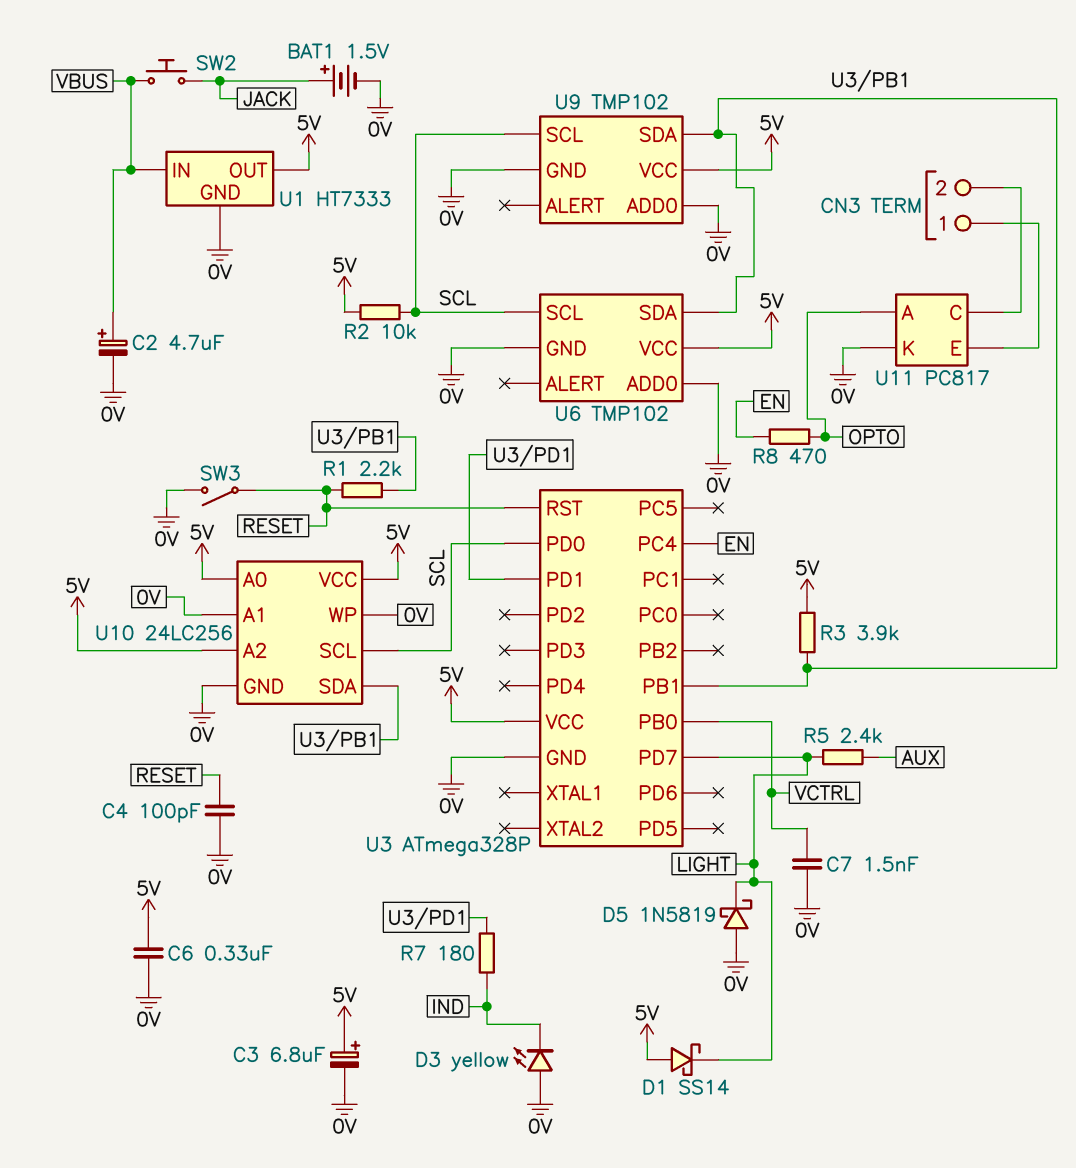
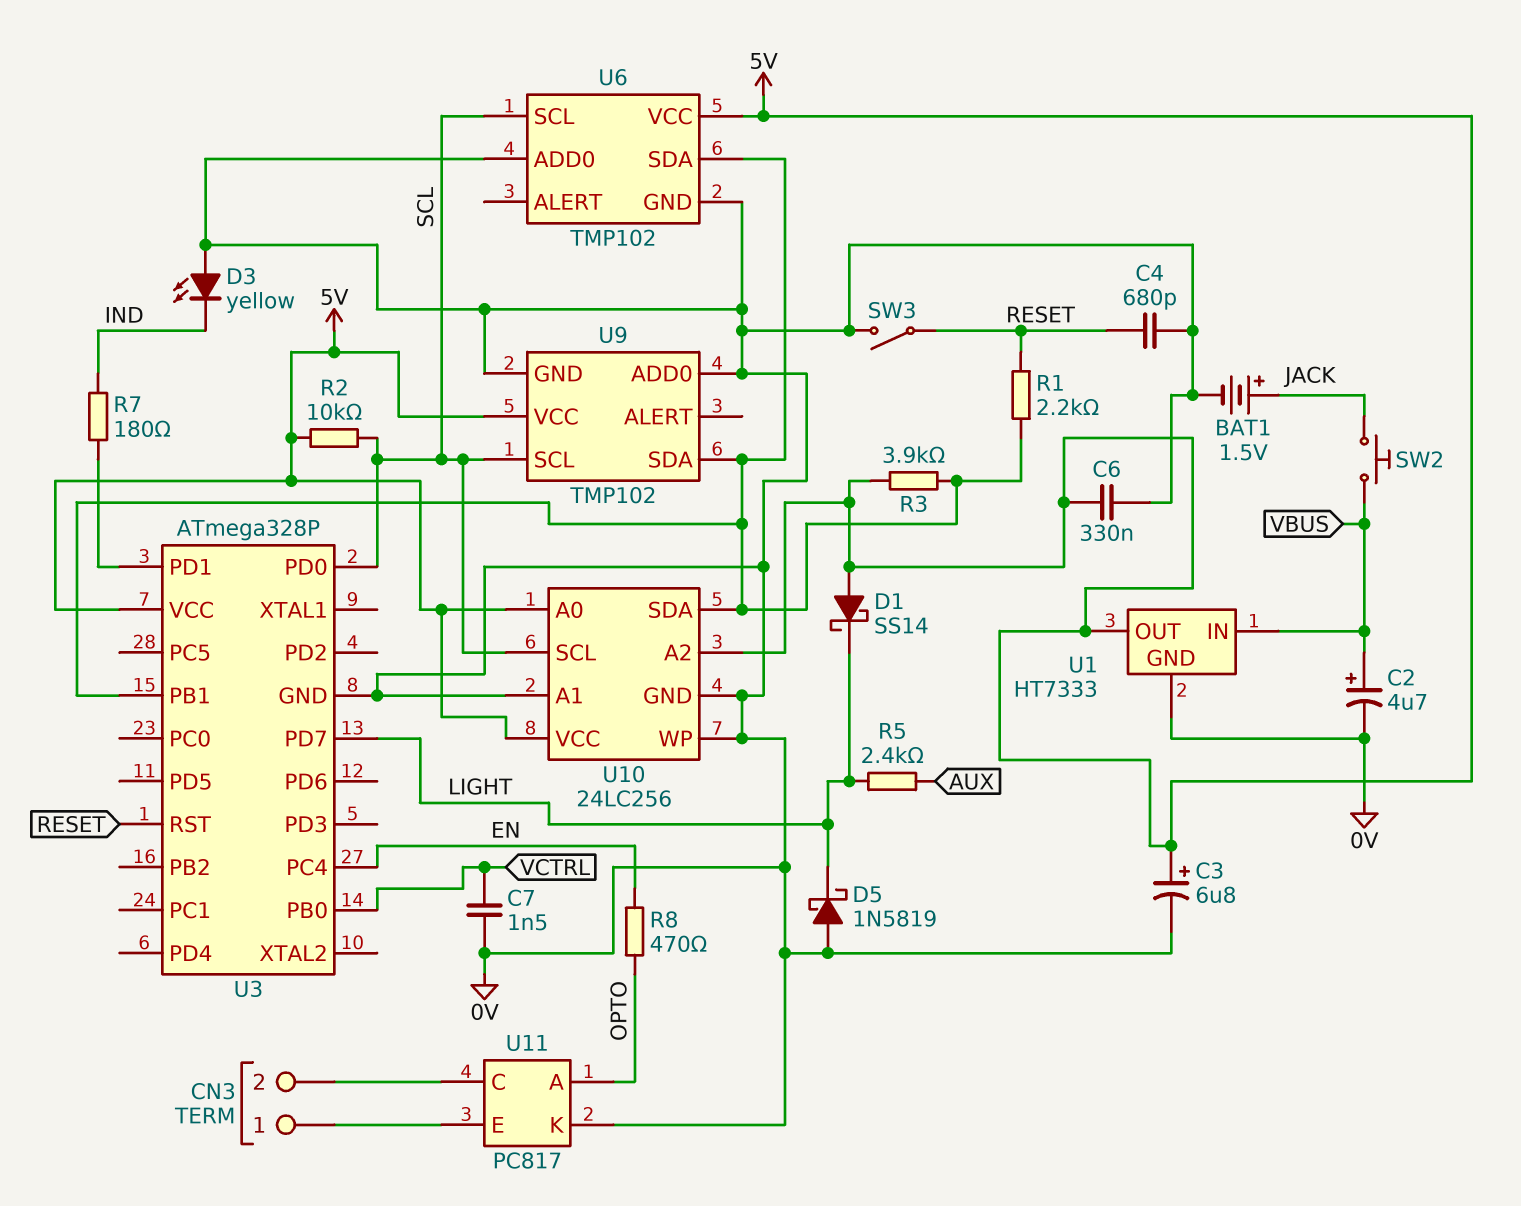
C4: 100pF (0V, RESET) -> 680pF (0V, RESET)

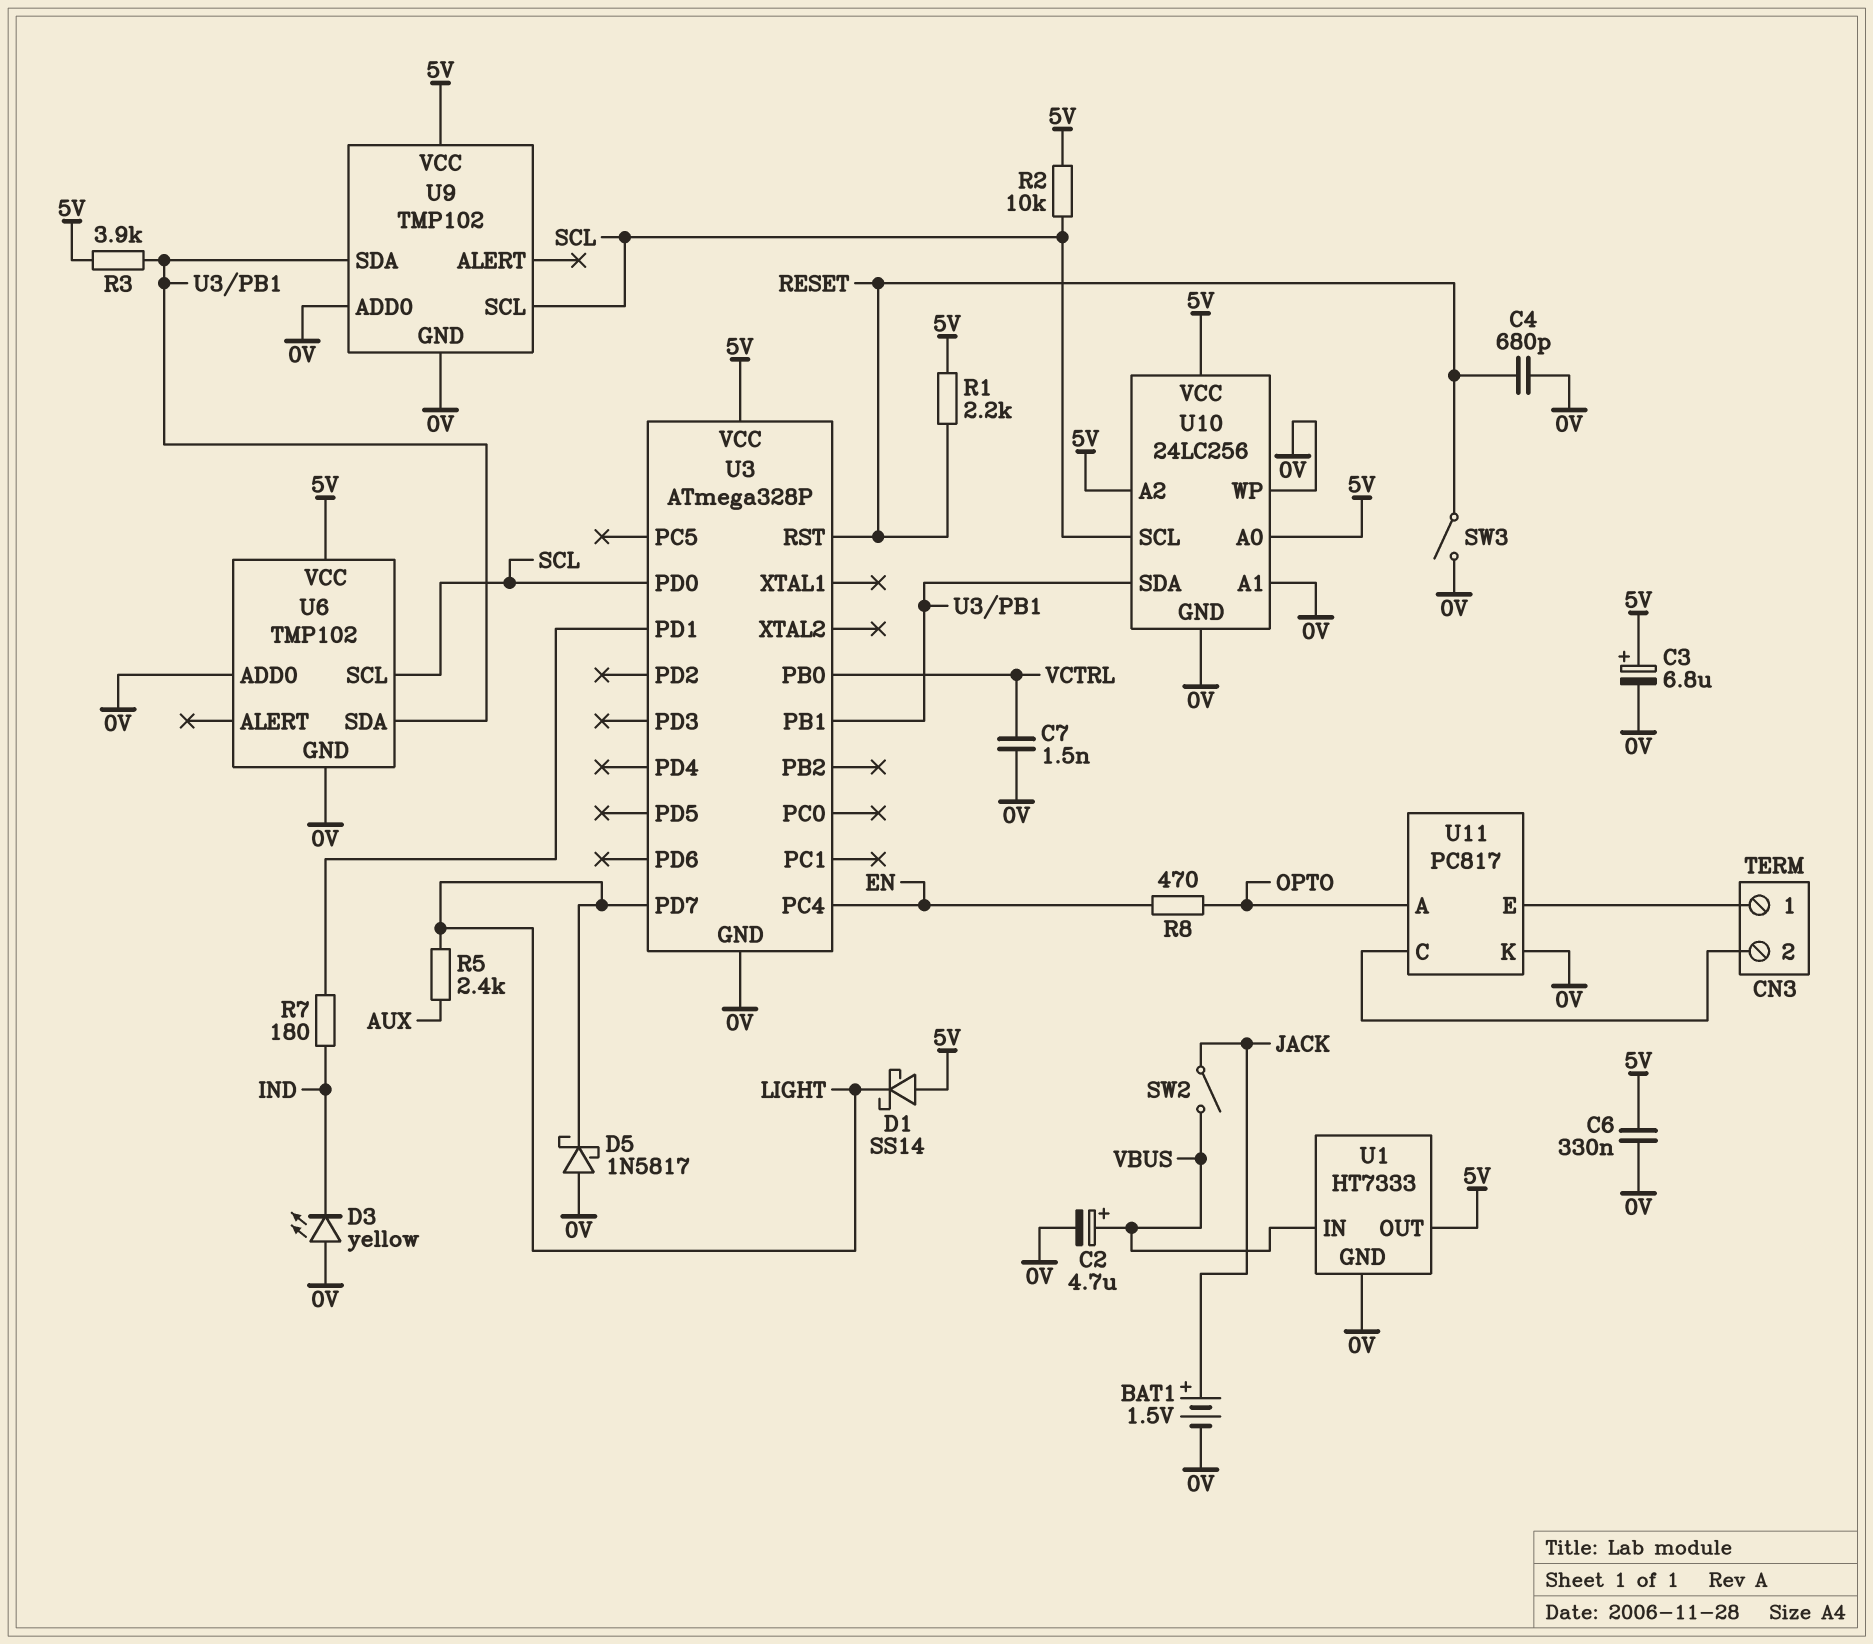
D5: schottky 1N5819 (A 0V, K LIGHT) -> schottky 1N5817 (A 0V, K LIGHT)
R1: 2.2k (RESET, U3/PB1) -> 2.2k (5V, RESET)
SW2: button (JACK, VBUS) -> switch (JACK, VBUS)

